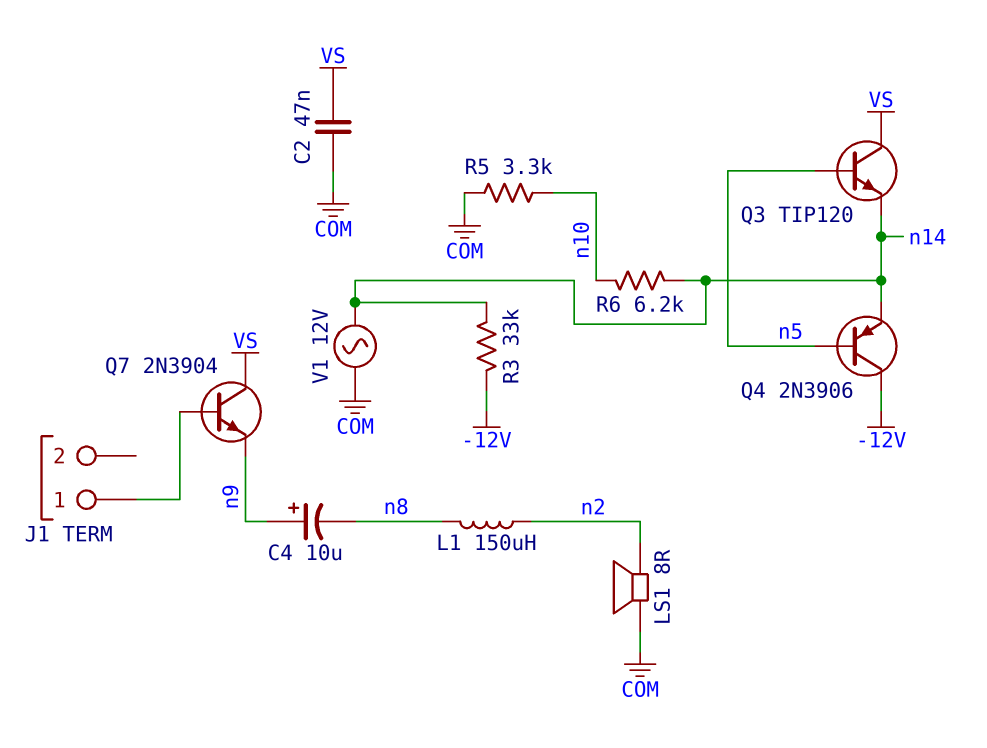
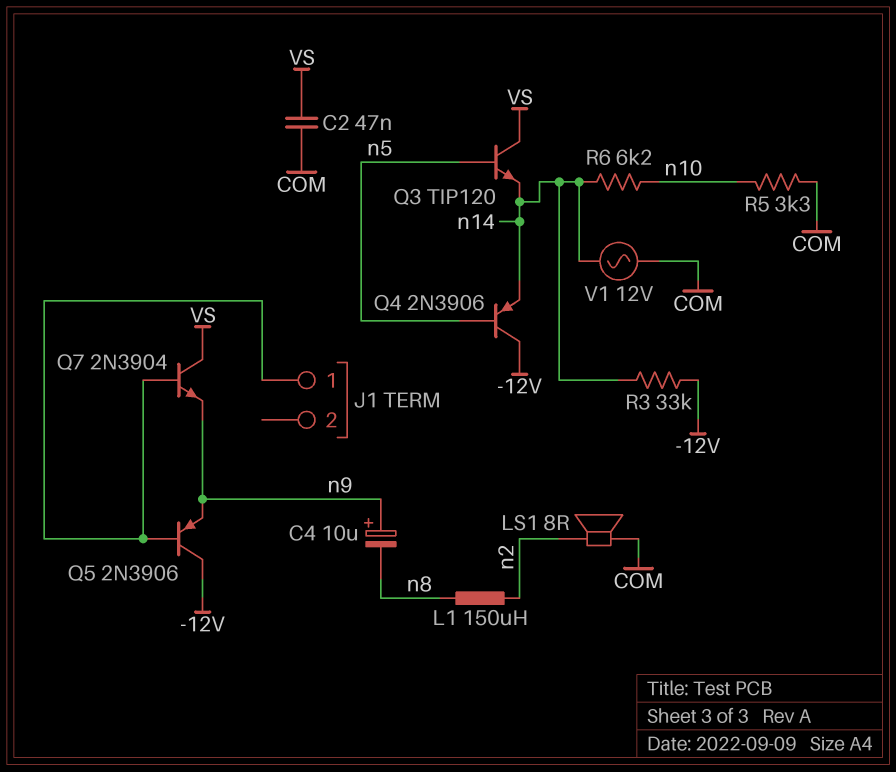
Q5: none -> PNP 2N3906 (B J1/1, C -12V, E n9)

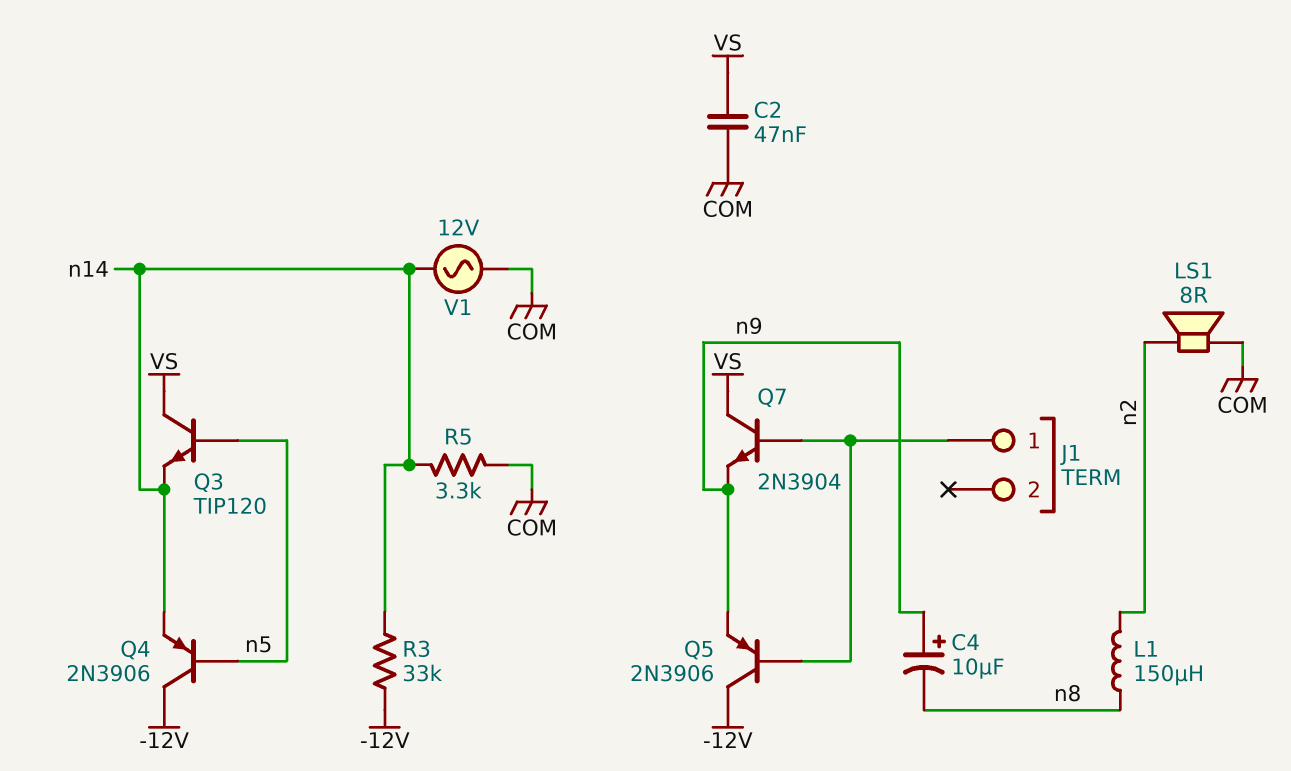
R5: 3.3k (COM, n10) -> 3.3k (COM, n14)
R6: 6.2k (n10, n14) -> none

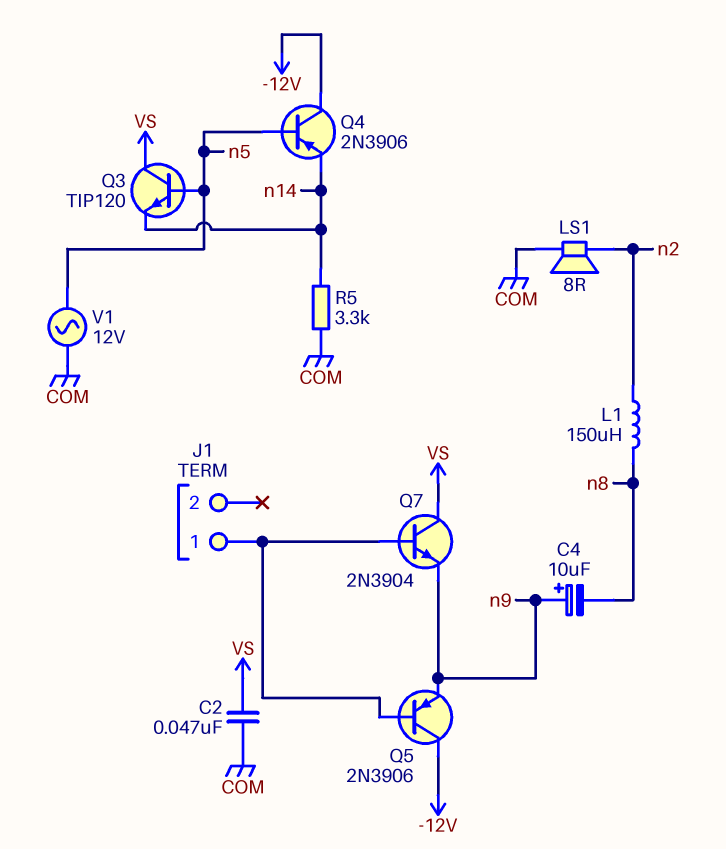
R3: 33k (-12V, n14) -> none
V1: AC 12V (COM, n14) -> AC 12V (COM, n5)

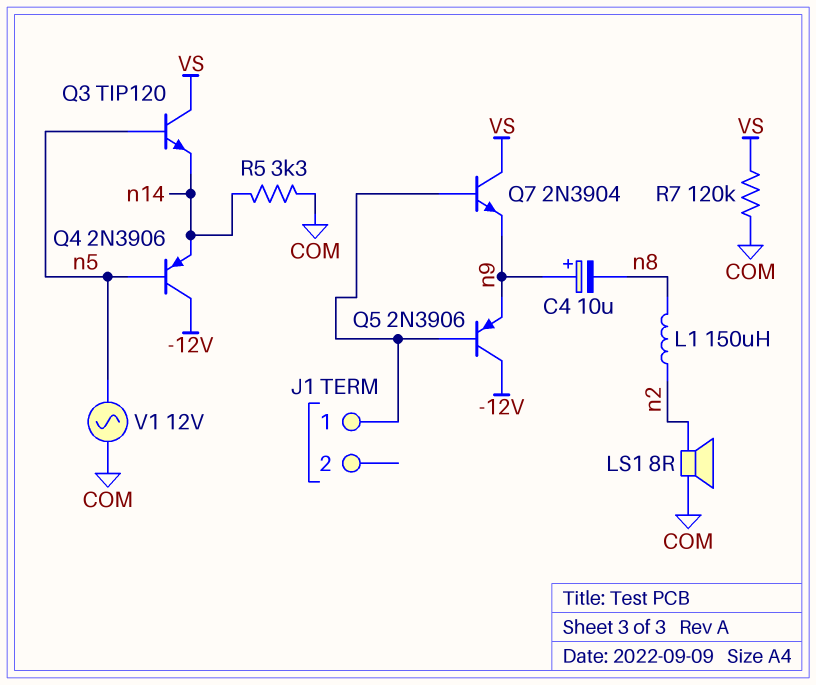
C2: 47nF (COM, VS) -> none
R7: none -> 120k (COM, VS)

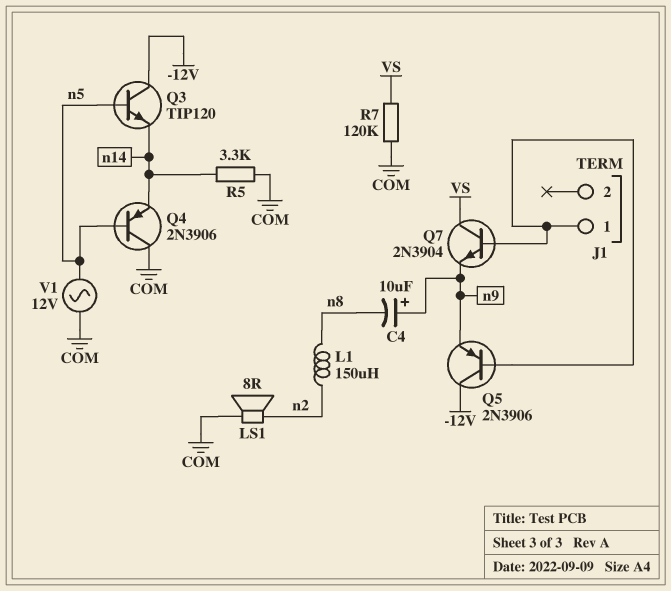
Q3: NPN TIP120 (B n5, C VS, E n14) -> NPN TIP120 (B n5, C -12V, E n14)
Q4: PNP 2N3906 (B n5, C -12V, E n14) -> PNP 2N3906 (B n5, C COM, E n14)

